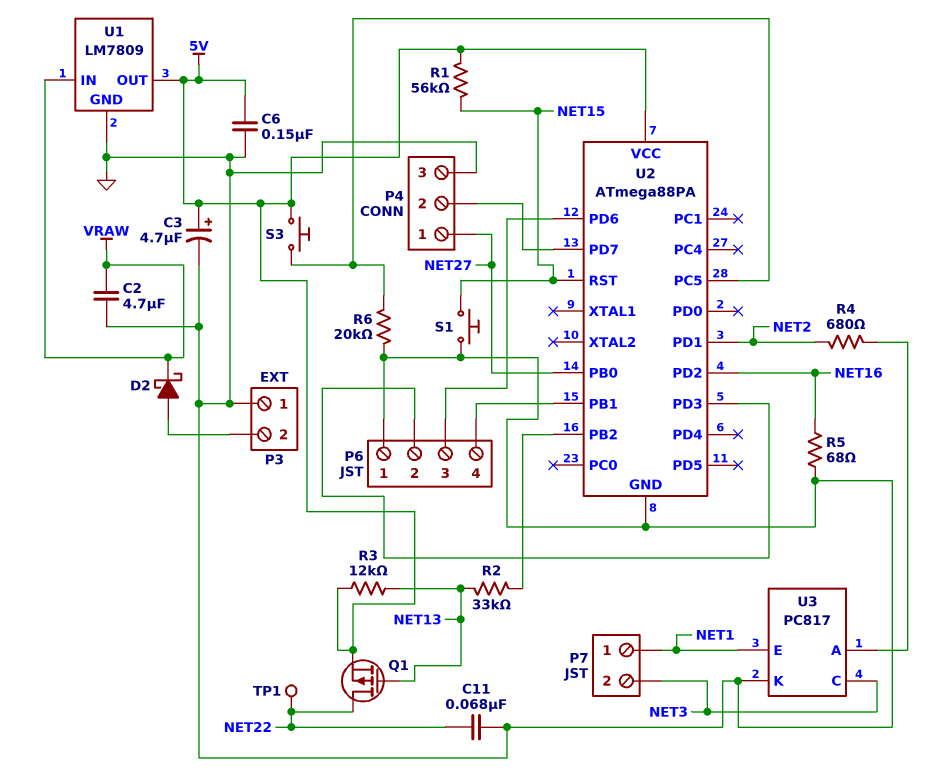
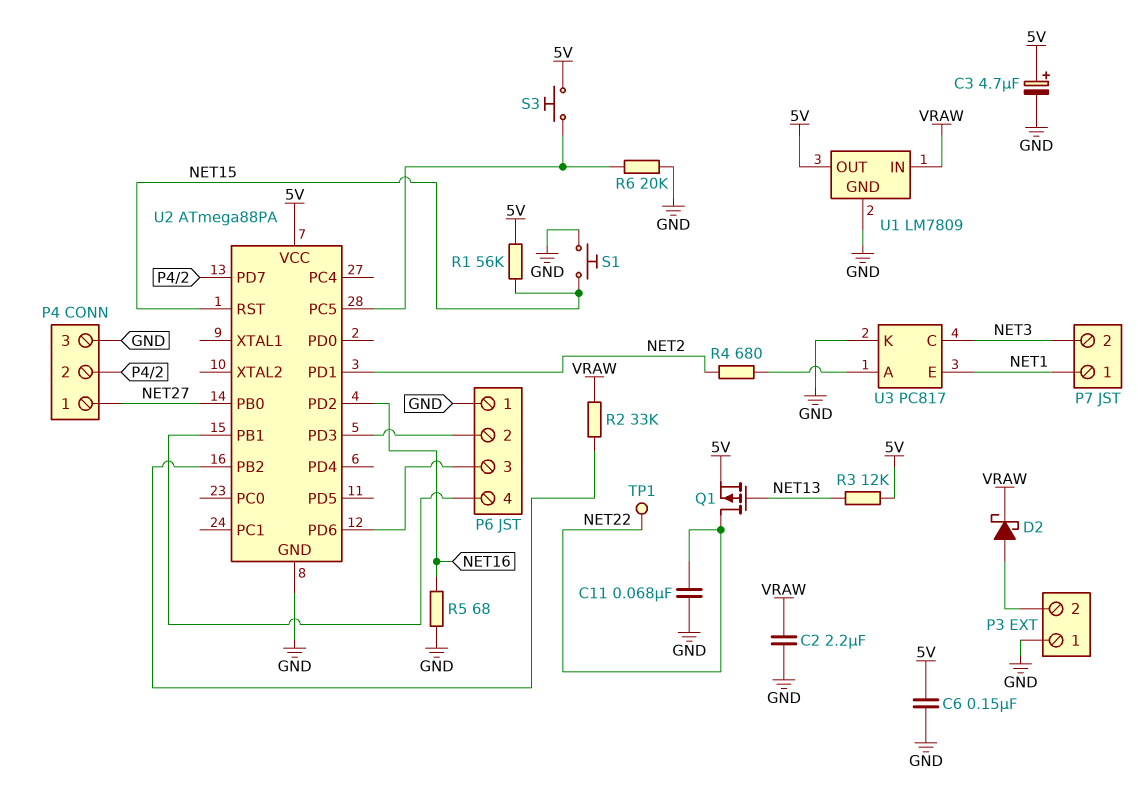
C2: 4.7uF (GND, VRAW) -> 2.2uF (GND, VRAW)
R2: 33k (NET13, U2/PB2) -> 33k (U2/PB2, VRAW)

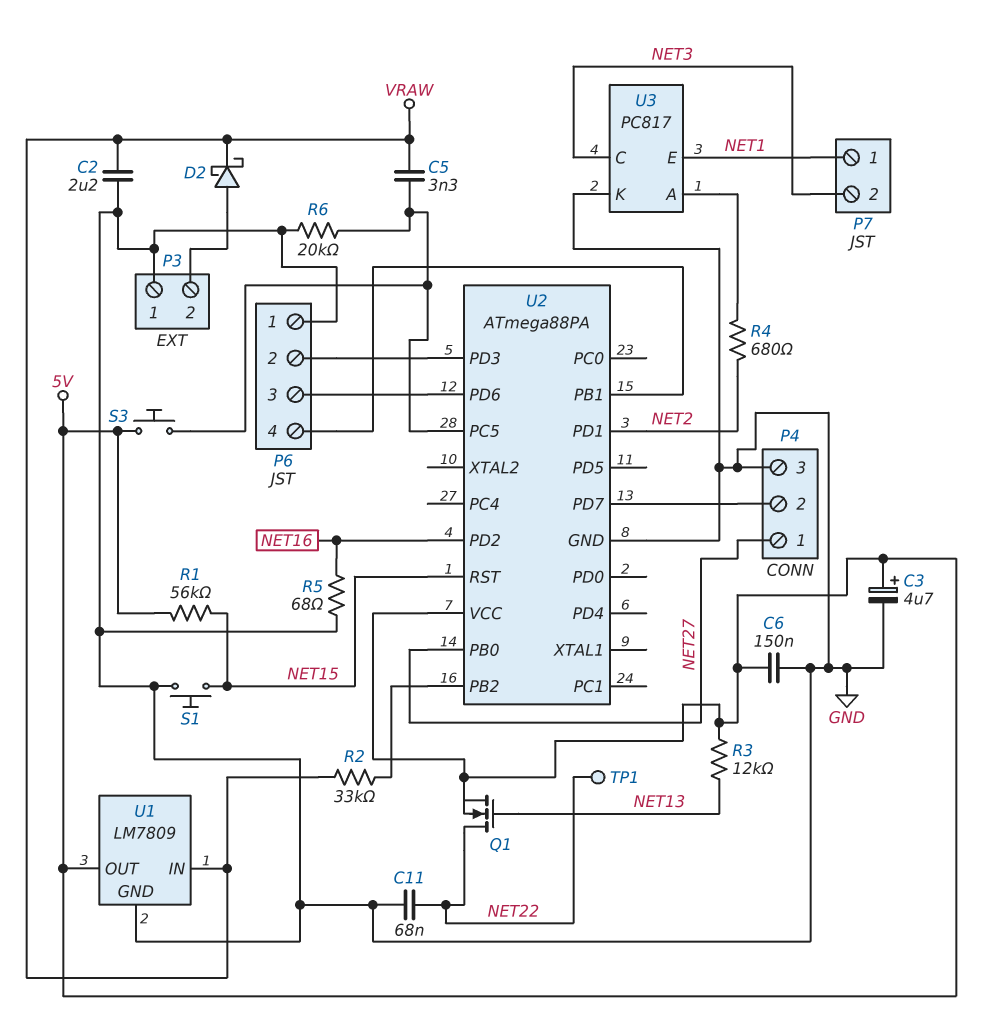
C5: none -> 3.3nF (U2/PC5, VRAW)
Q1: PMOS (G NET13, D NET22, S 5V) -> NMOS (G NET13, D NET22, S 5V)

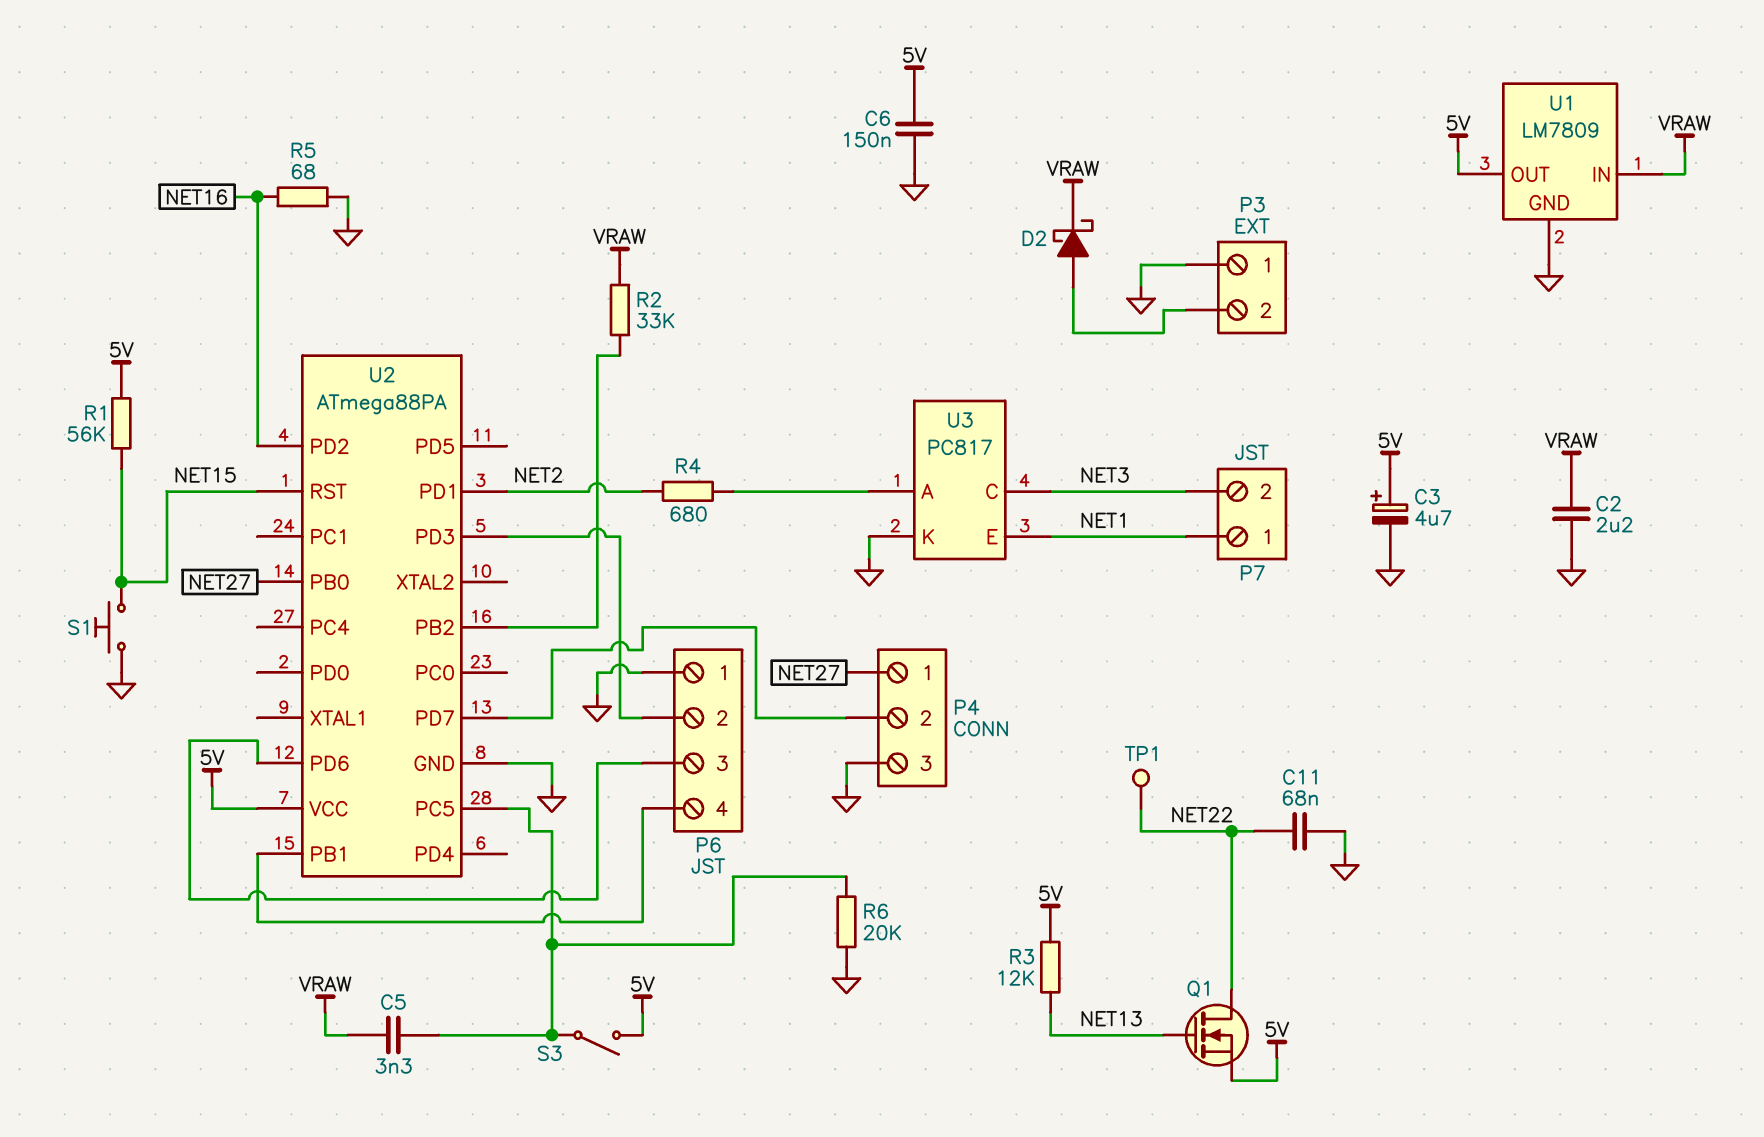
S3: button (5V, U2/PC5) -> switch (5V, U2/PC5)

